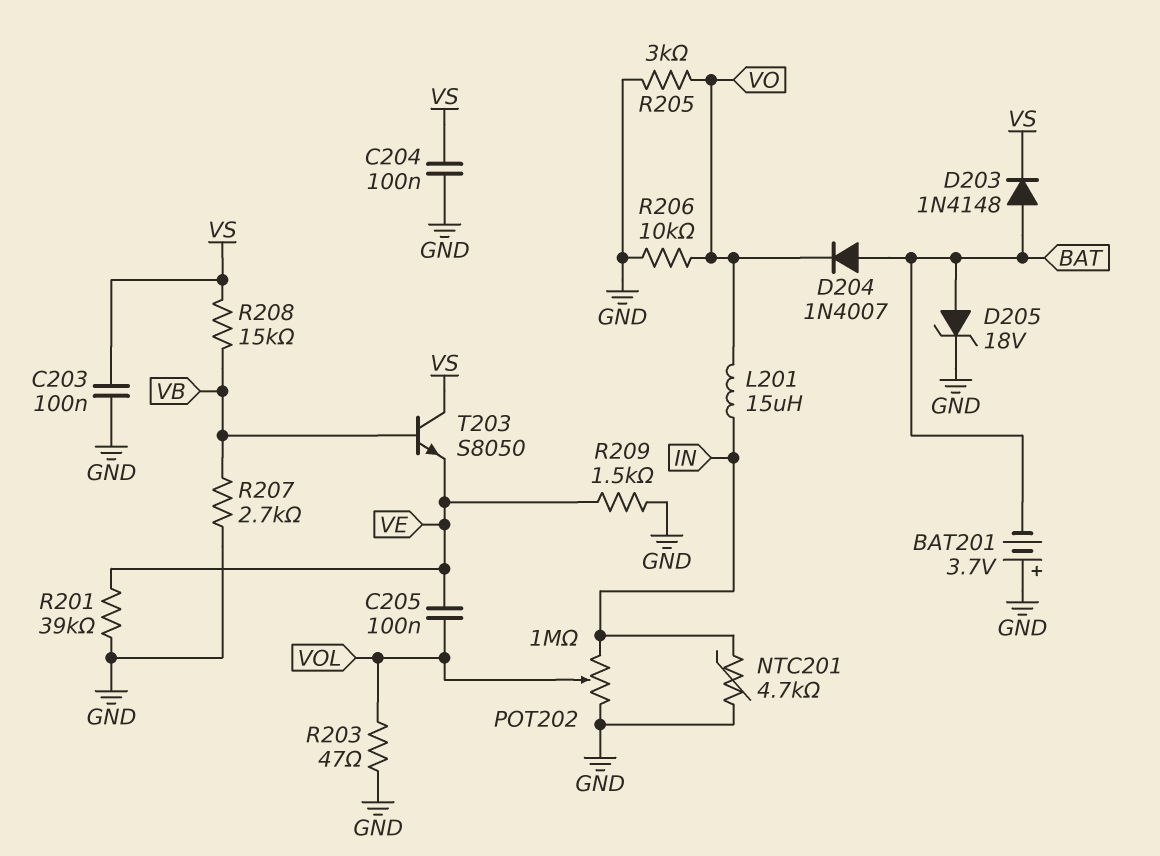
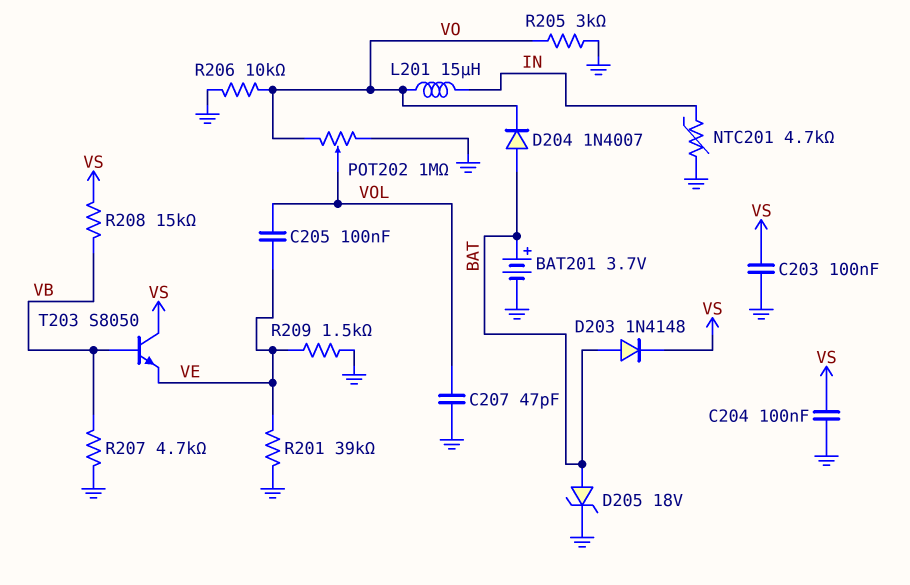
BAT201: 3.7V (plus GND, minus BAT) -> 3.7V (plus BAT, minus GND)
C207: none -> 47pF (GND, VOL)
POT202: 1M (GND, IN, wiper VOL) -> 1M (GND, VO, wiper VOL)
R203: 47 (GND, VOL) -> none
R207: 2.7k (GND, VB) -> 4.7k (GND, VB)

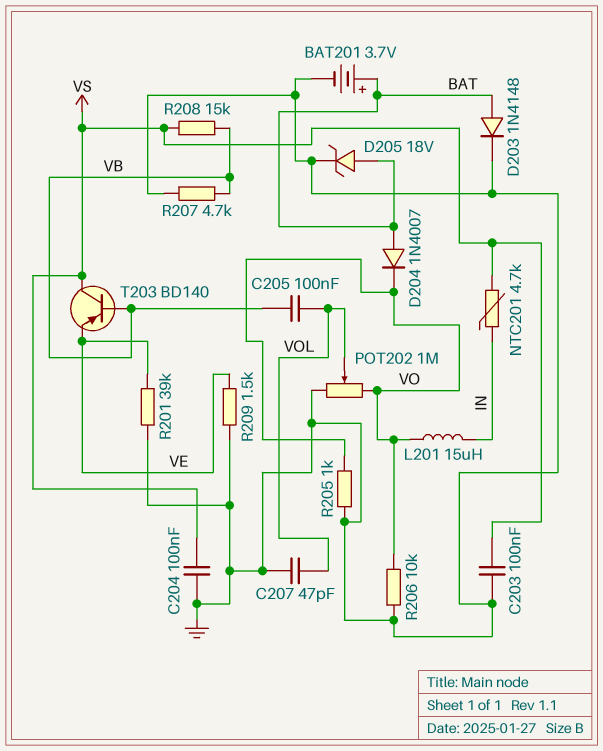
C205: 100nF (VE, VOL) -> 100nF (VB, VOL)
D203: diode 1N4148 (A BAT, K VS) -> diode 1N4148 (A BAT, K GND)
NTC201: 4.7k (GND, IN) -> 4.7k (IN, VS)
R205: 3k (GND, VO) -> 1k (GND, VO)
T203: NPN S8050 (B VB, C VS, E VE) -> PNP BD140 (B VB, C VS, E VE)

